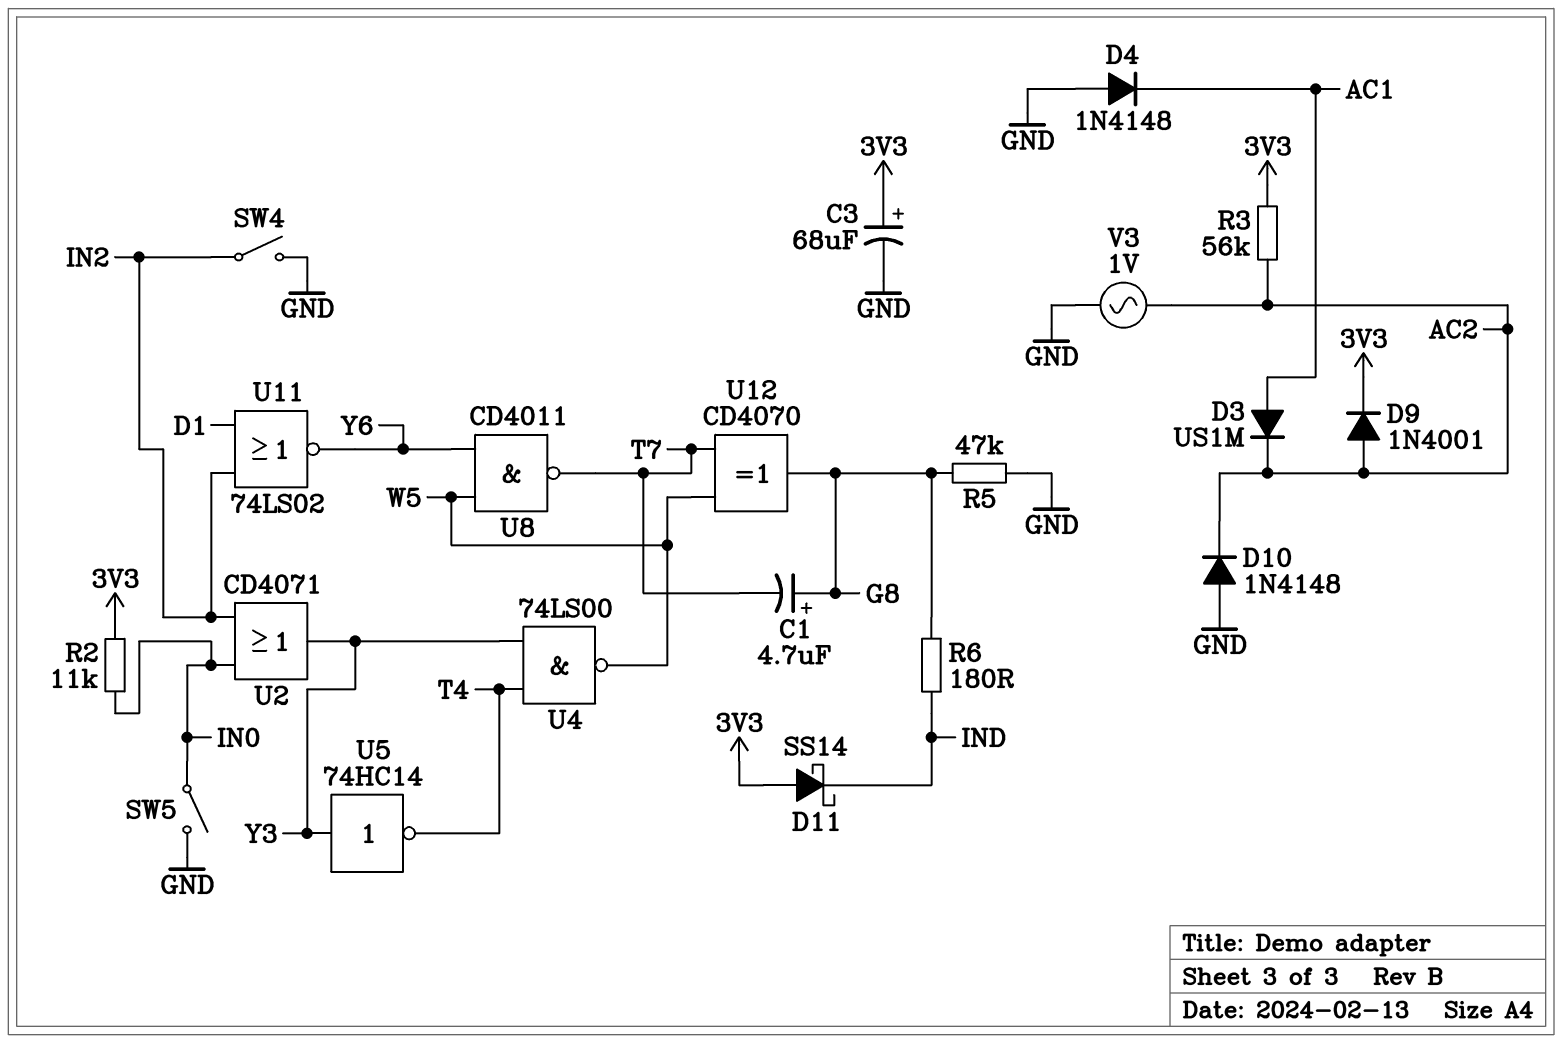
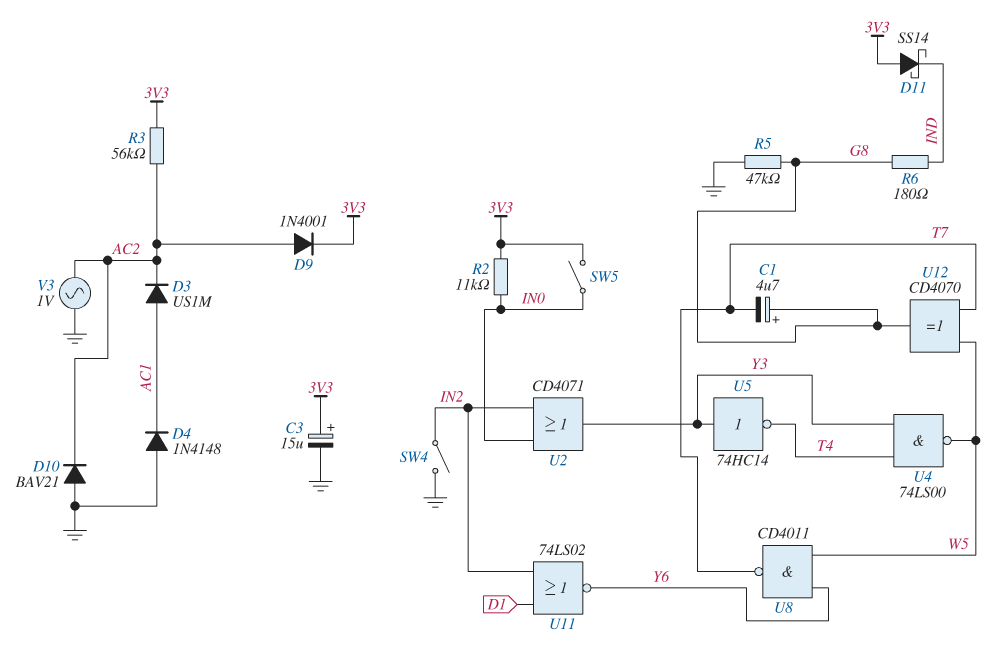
C3: 68uF (plus 3V3, minus GND) -> 15uF (plus 3V3, minus GND)
D10: diode 1N4148 (A GND, K AC2) -> diode BAV21 (A GND, K AC2)
SW5: switch (GND, IN0) -> switch (3V3, IN0)

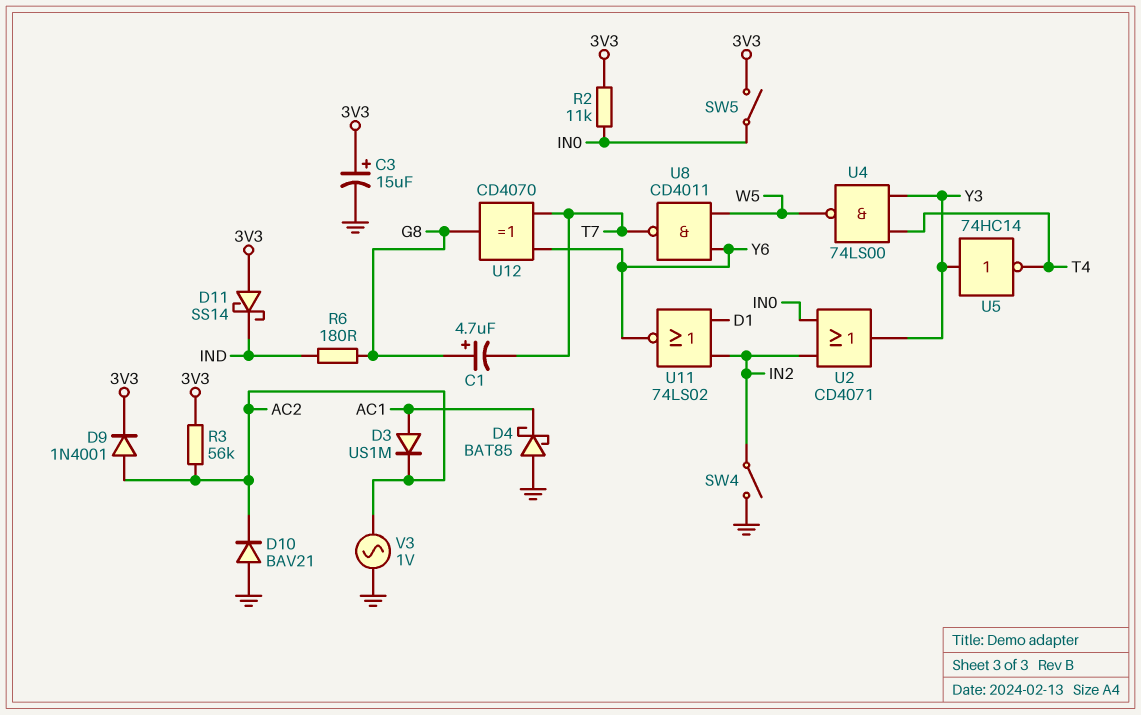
D4: diode 1N4148 (A GND, K AC1) -> schottky BAT85 (A GND, K AC1)
R5: 47k (G8, GND) -> none
U12: XOR CD4070 (in T7, in W5, out G8) -> XOR CD4070 (in T7, in Y6, out G8)

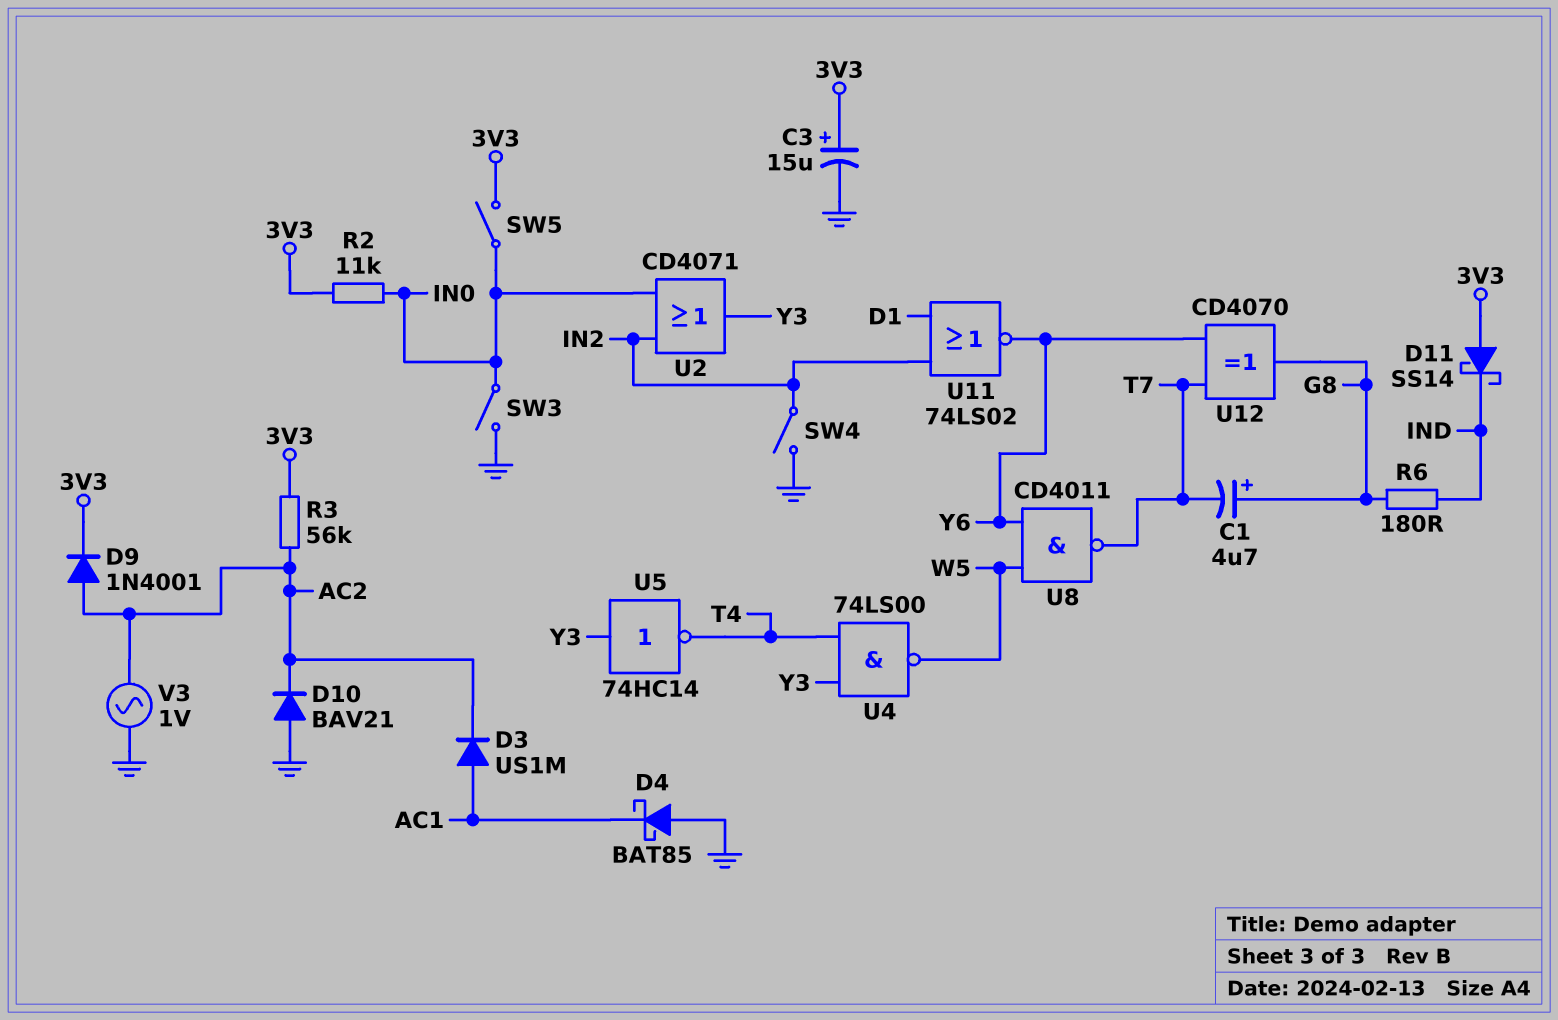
SW3: none -> switch (GND, IN0)

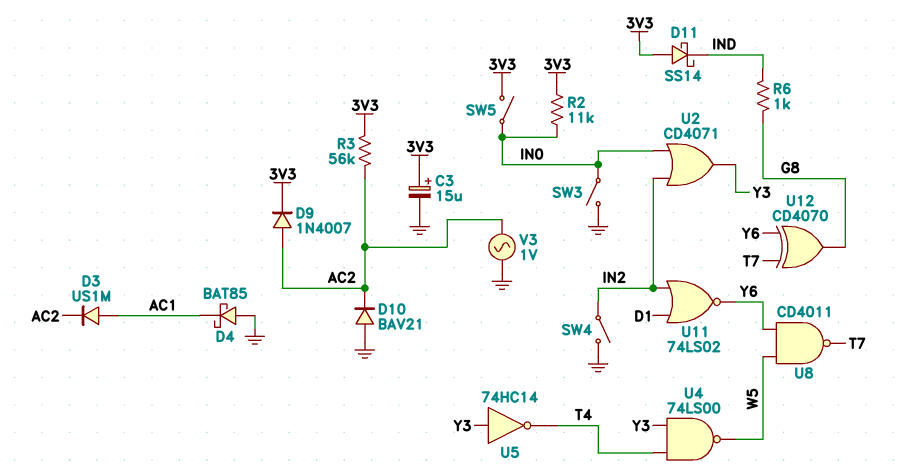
C1: 4.7uF (plus G8, minus T7) -> none
D9: diode 1N4001 (A AC2, K 3V3) -> diode 1N4007 (A AC2, K 3V3)
R6: 180 (G8, IND) -> 1k (G8, IND)

